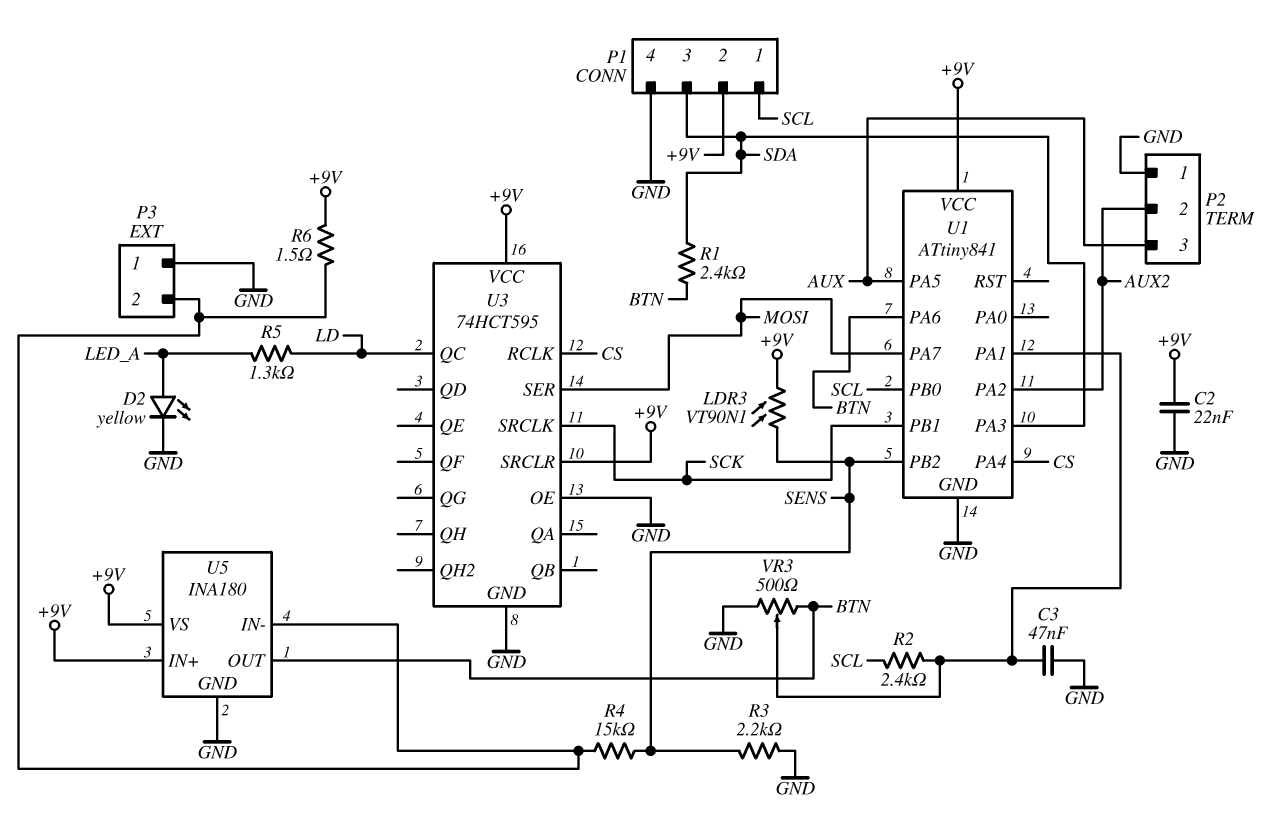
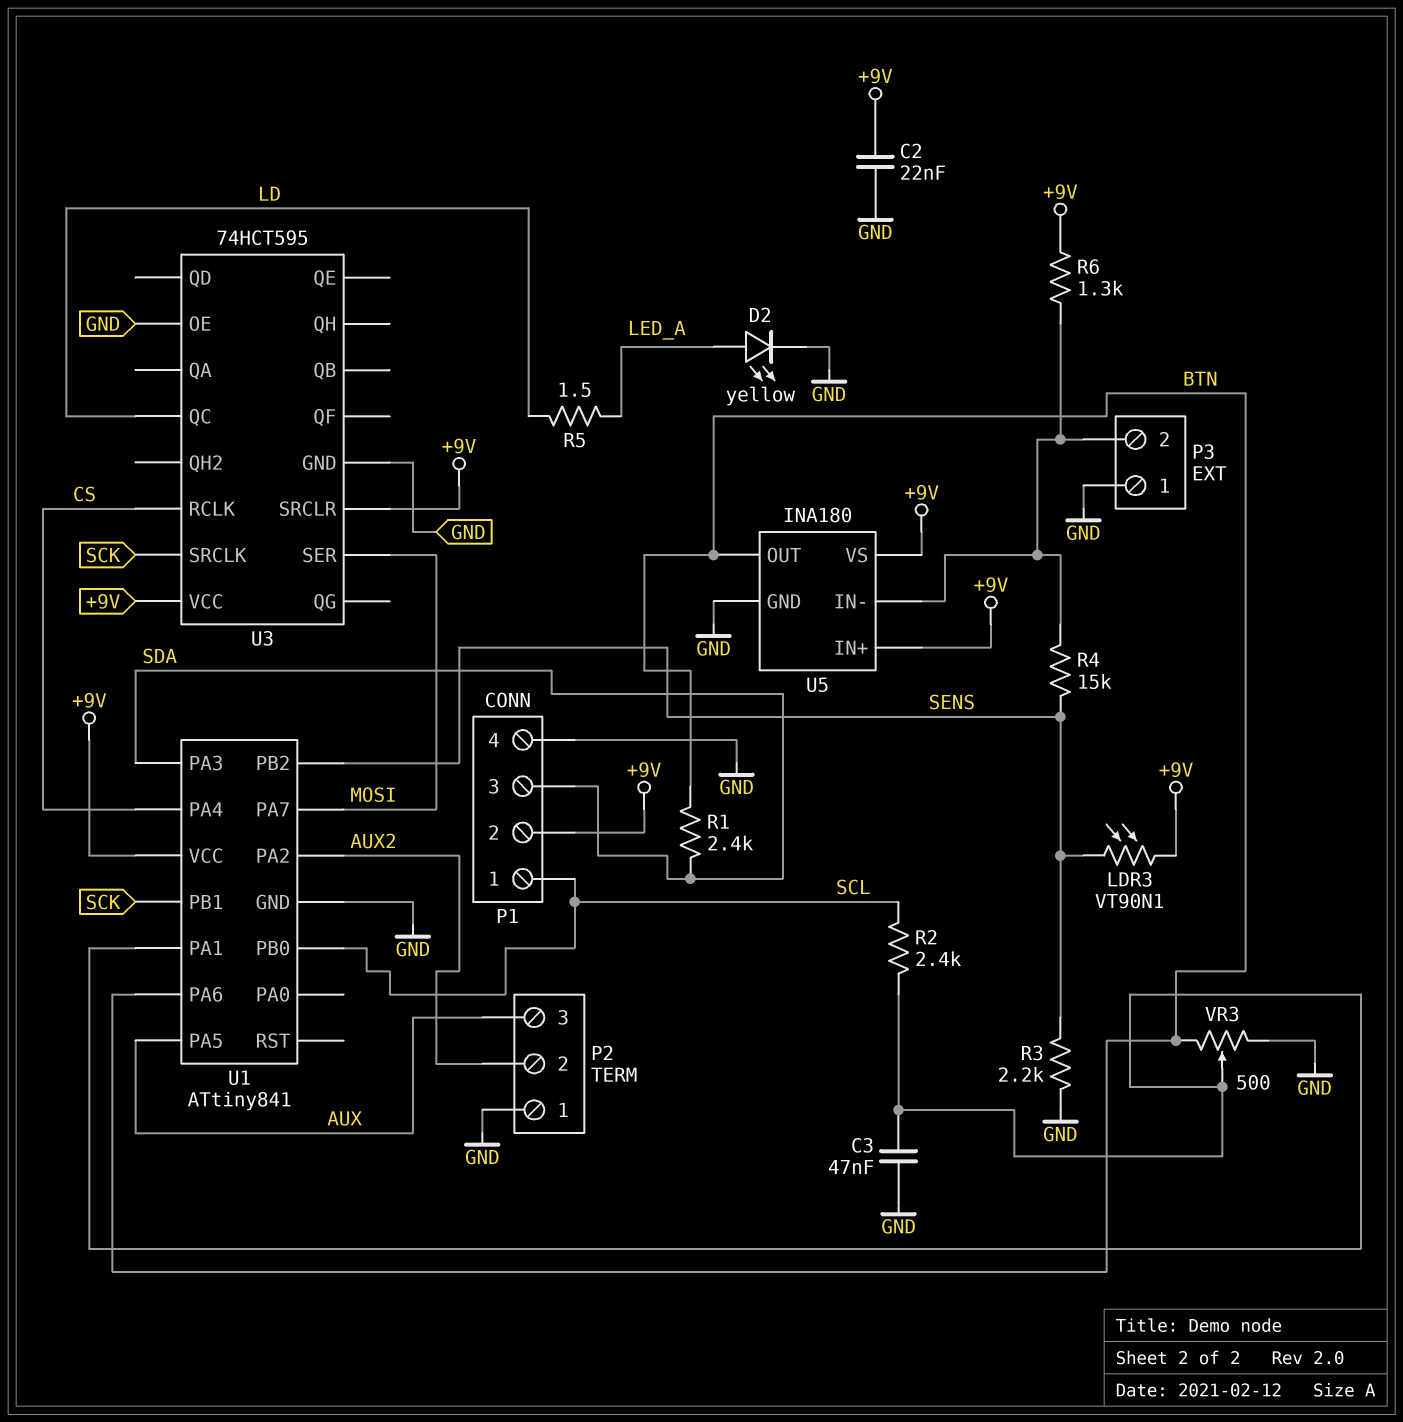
R5: 1.3k (LD, LED_A) -> 1.5 (LD, LED_A)
R6: 1.5 (+9V, P3/2) -> 1.3k (+9V, P3/2)

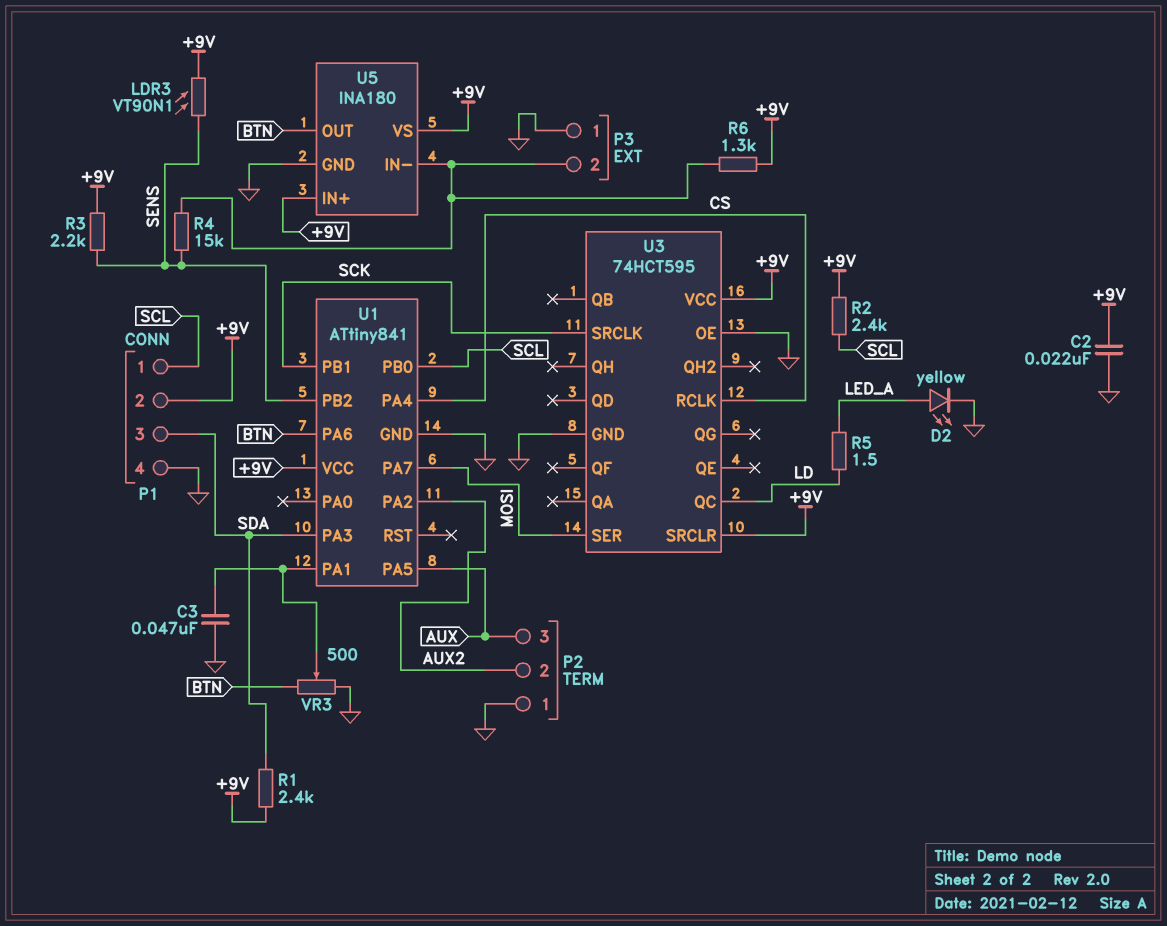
R1: 2.4k (BTN, SDA) -> 2.4k (+9V, SDA)
R2: 2.4k (SCL, U1/PA1) -> 2.4k (+9V, SCL)
R3: 2.2k (GND, SENS) -> 2.2k (+9V, SENS)

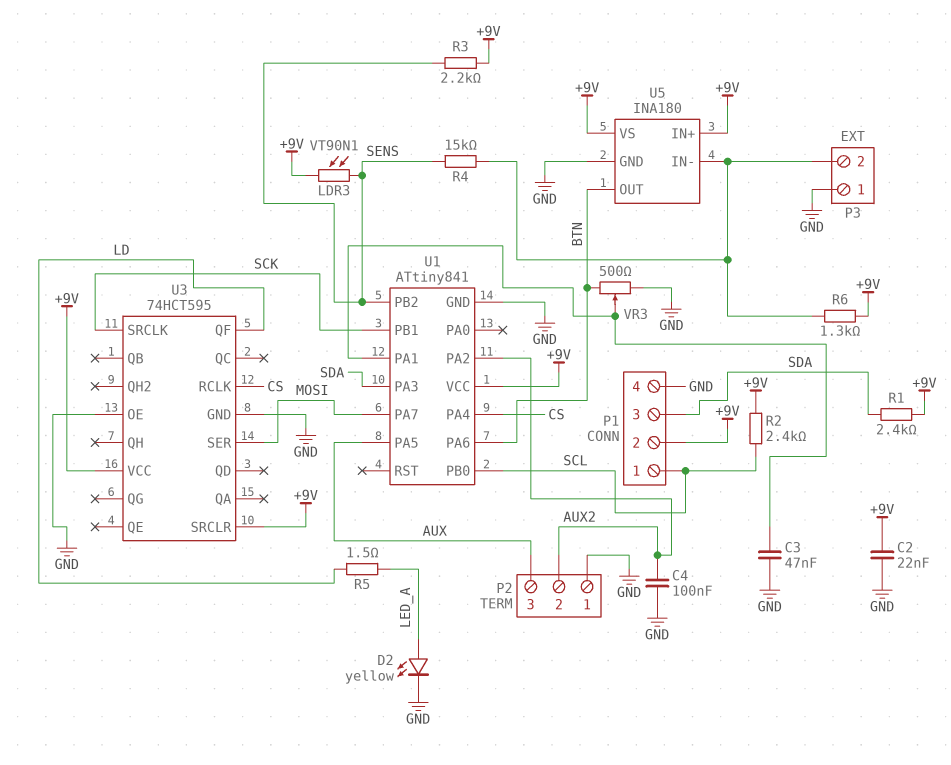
C4: none -> 100nF (AUX2, GND)
U3 pin QC: LD -> none
U3 pin QF: none -> LD

